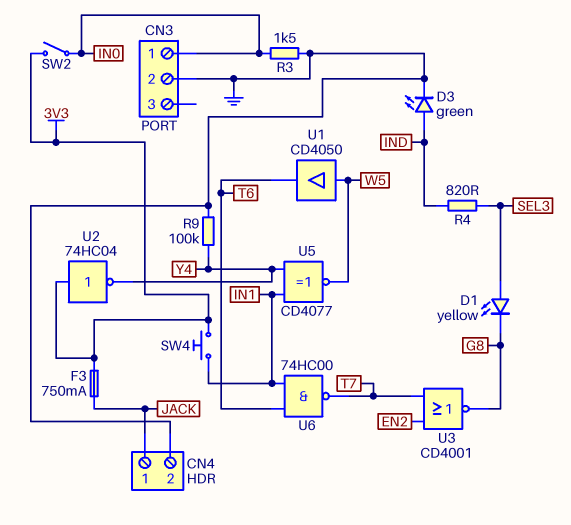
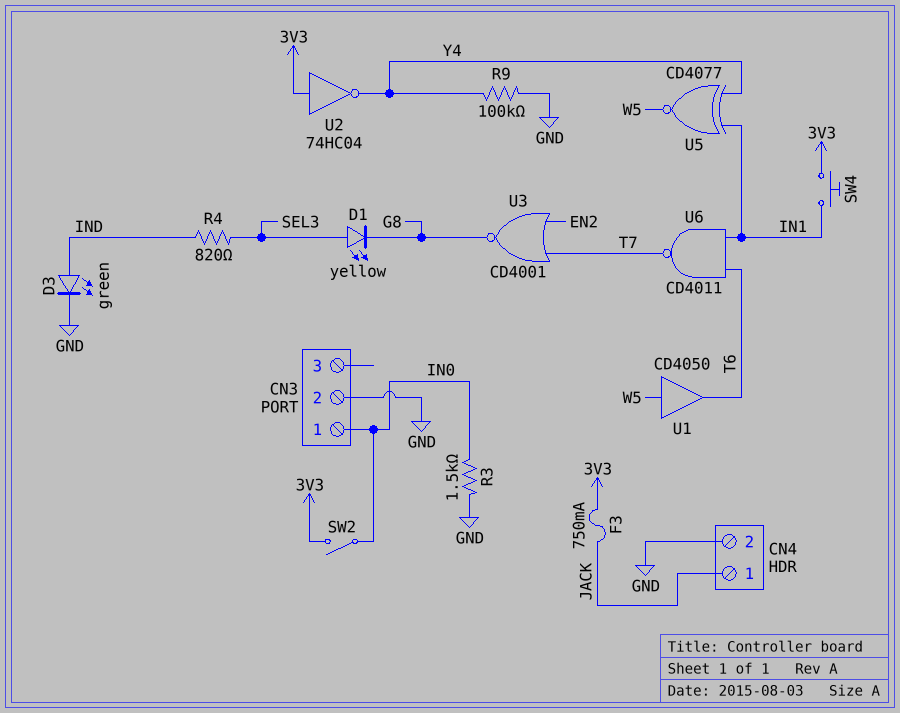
U6: NAND 74HC00 (in IN1, in T6, out T7) -> NAND CD4011 (in IN1, in T6, out T7)

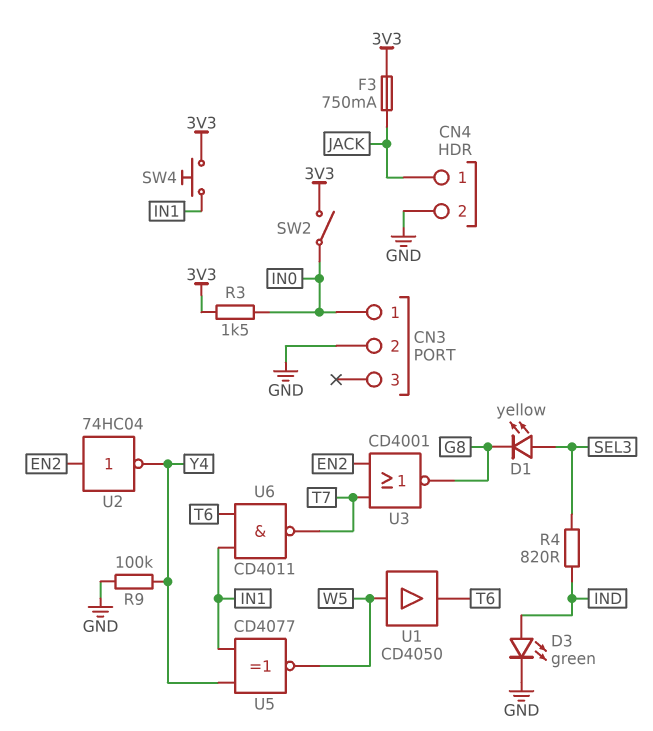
R3: 1.5k (GND, IN0) -> 1.5k (3V3, IN0)
U2: NOT 74HC04 (in 3V3, out Y4) -> NOT 74HC04 (in EN2, out Y4)

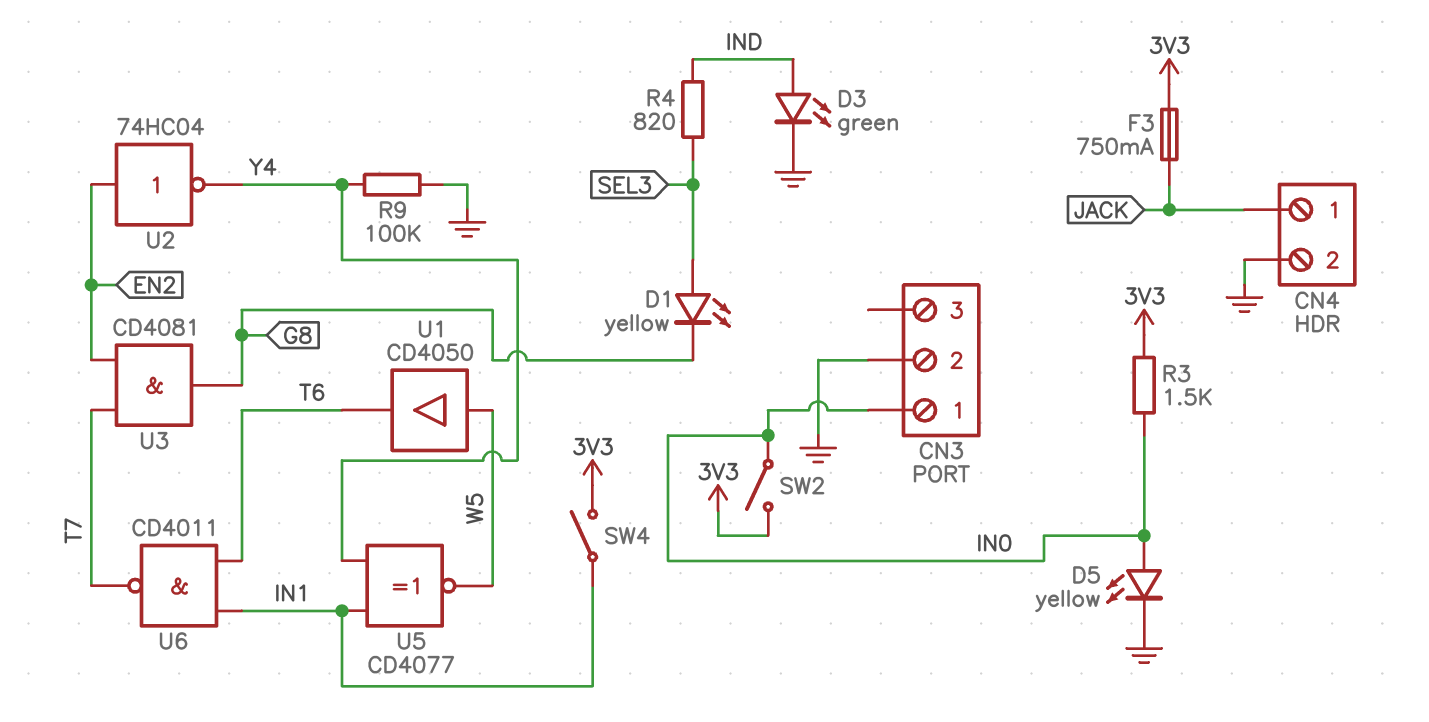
D5: none -> LED yellow (A IN0, K GND)
SW4: button (3V3, IN1) -> switch (3V3, IN1)
U3: NOR CD4001 (in EN2, in T7, out G8) -> AND CD4081 (in EN2, in T7, out G8)

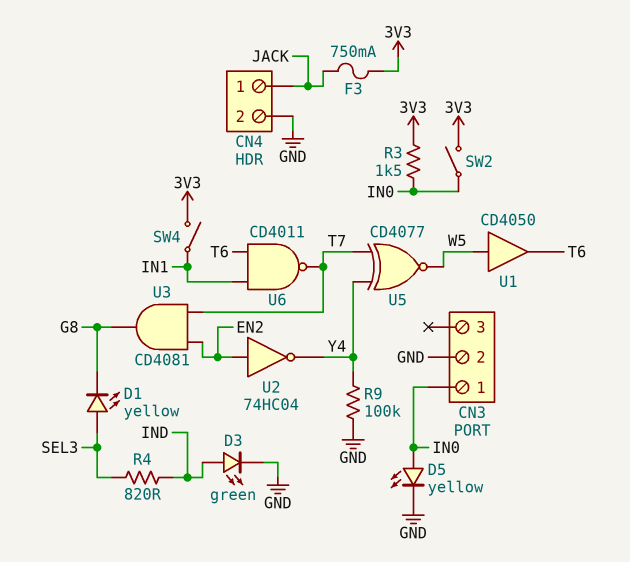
U5: XNOR CD4077 (in IN1, in Y4, out W5) -> XNOR CD4077 (in T7, in Y4, out W5)

